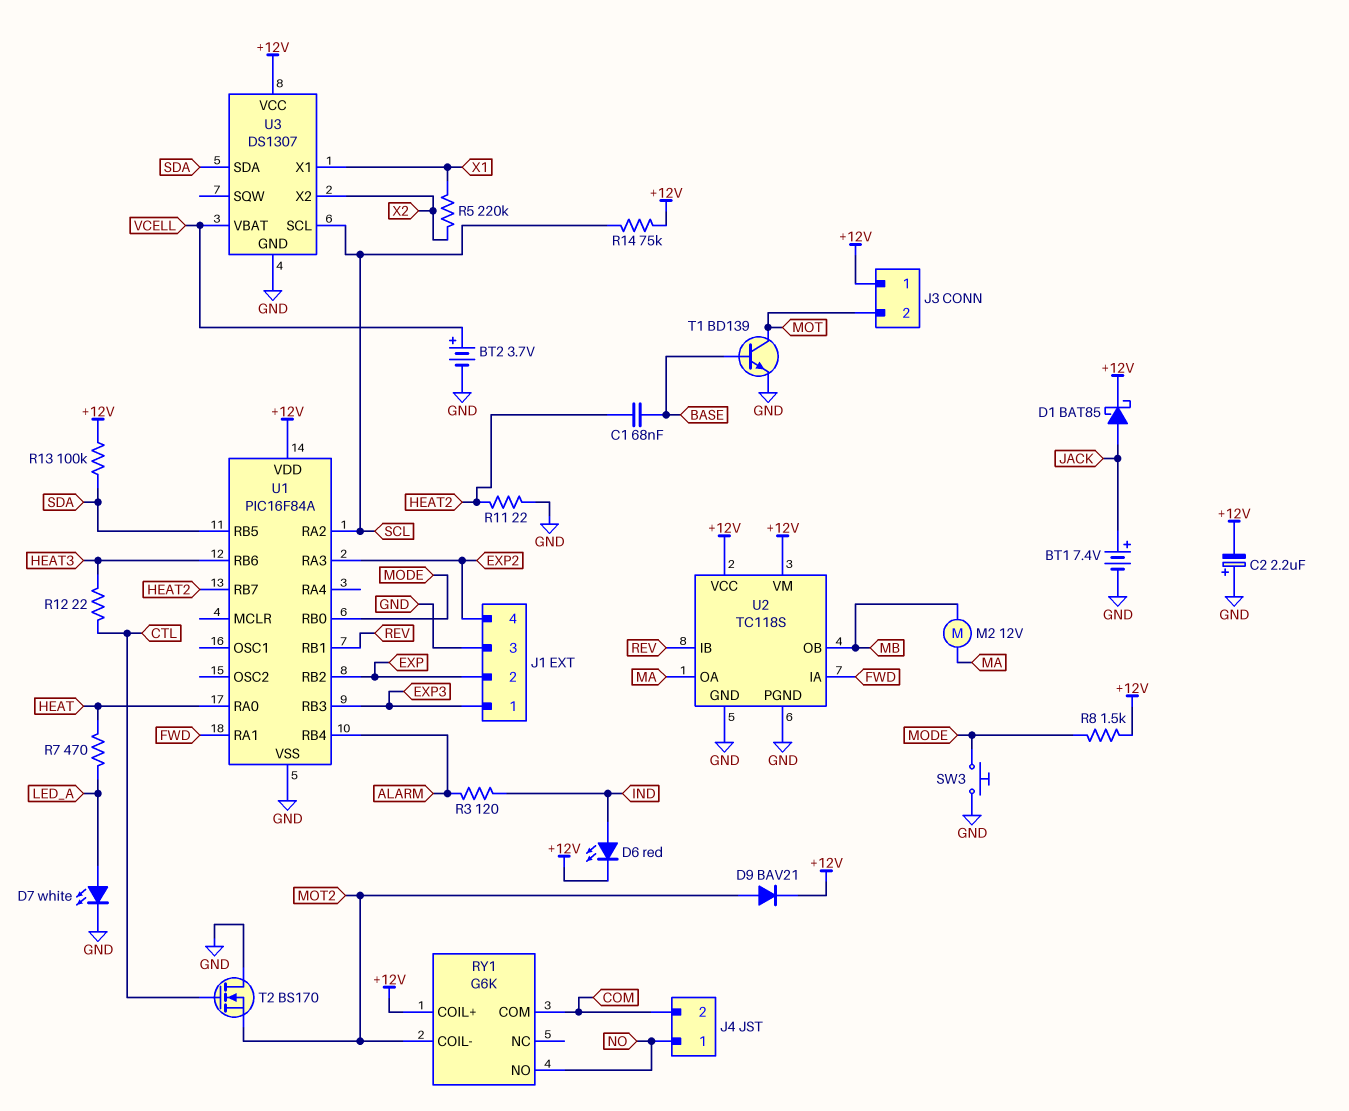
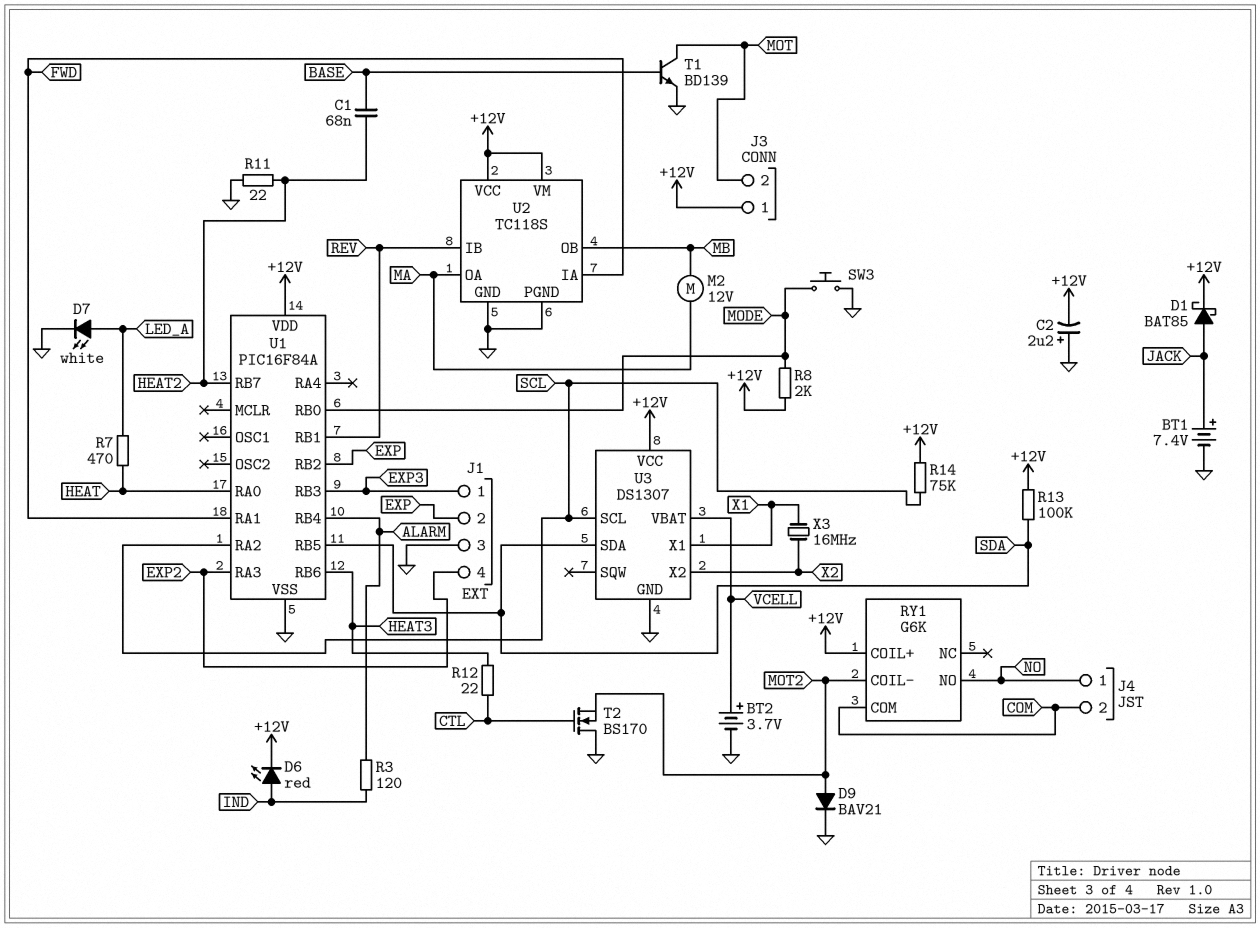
D9: diode BAV21 (A MOT2, K +12V) -> diode BAV21 (A MOT2, K GND)
R5: 220k (X1, X2) -> none
R8: 1.5k (+12V, MODE) -> 2k (+12V, MODE)
X3: none -> 16MHz (X1, X2)

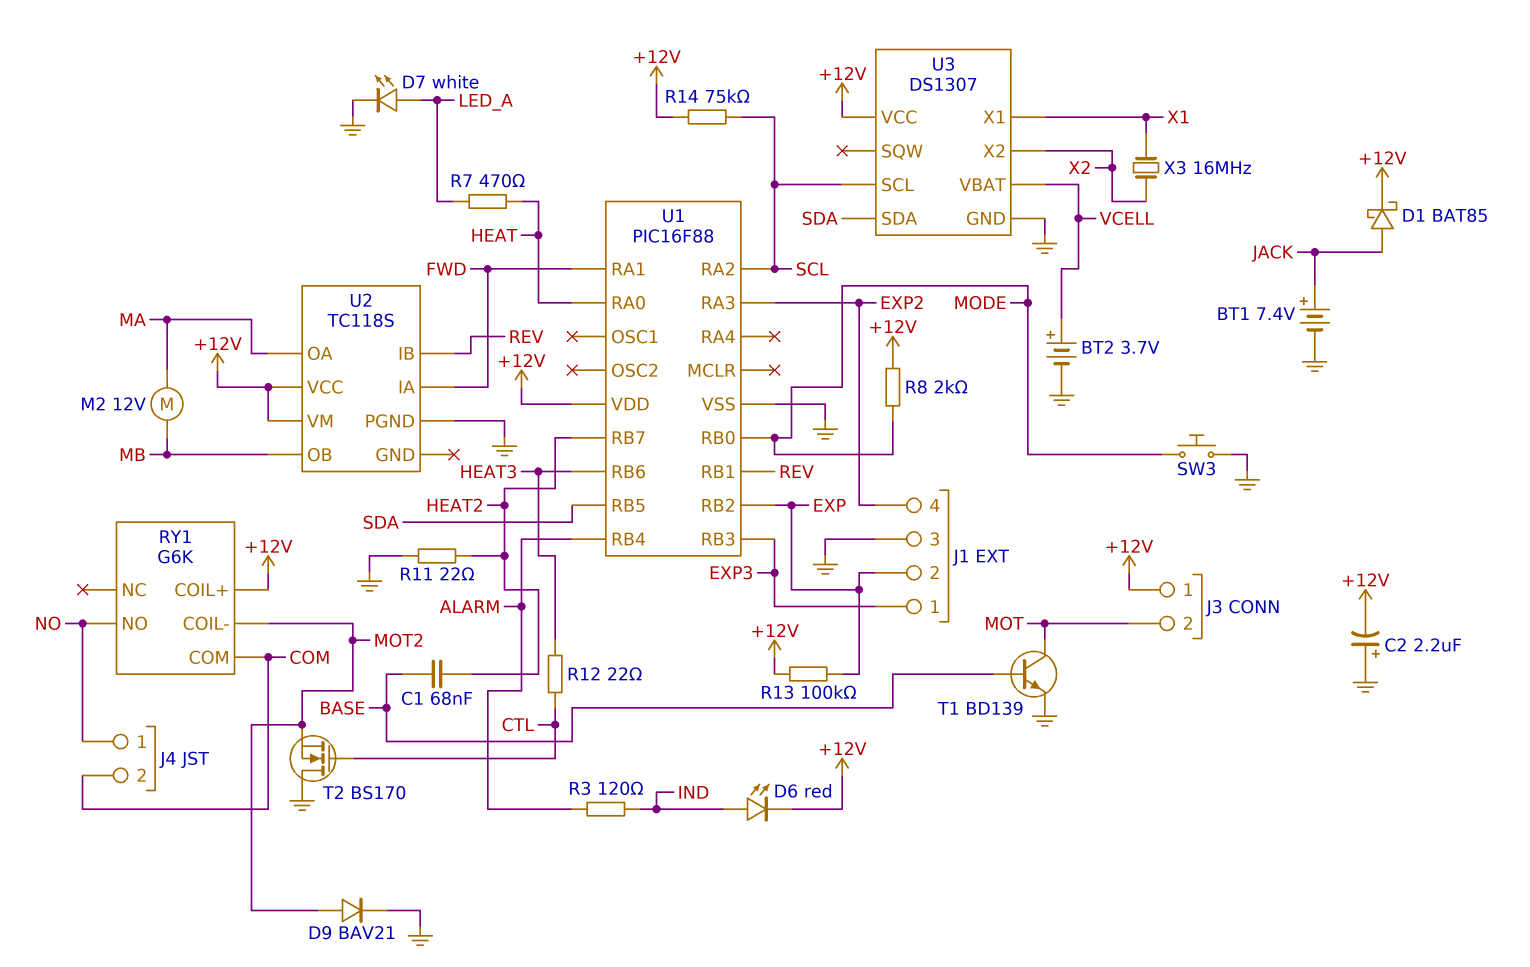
R13: 100k (+12V, SDA) -> 100k (+12V, EXP)
U1: PIC16F84A -> PIC16F88
U2 pin GND: GND -> none

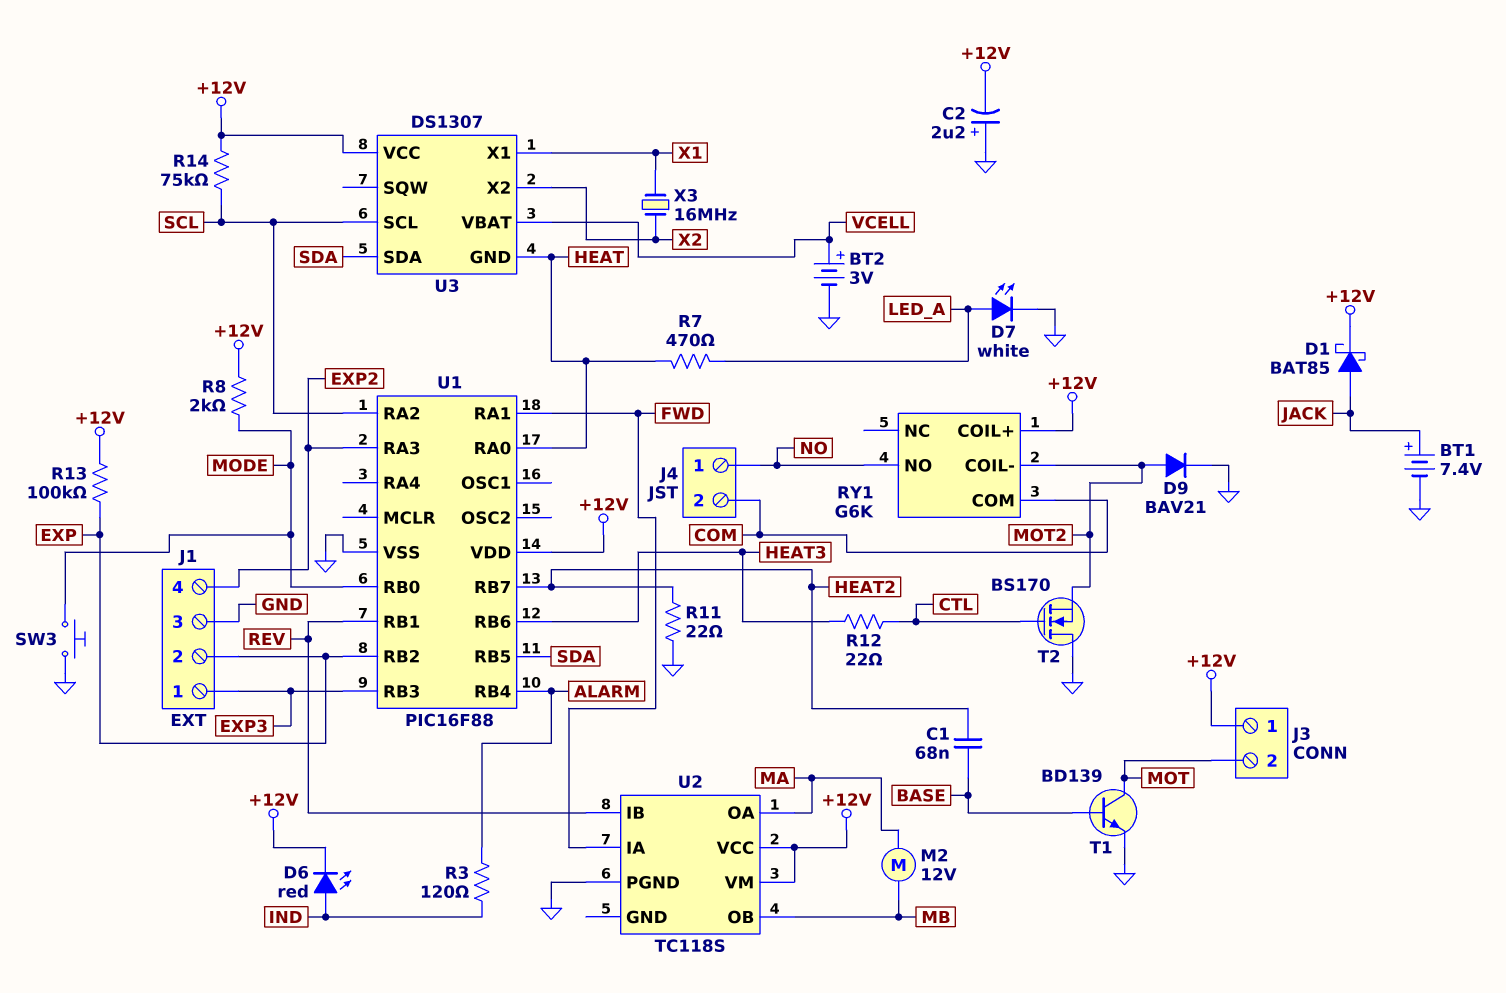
BT2: 3.7V (plus VCELL, minus GND) -> 3V (plus VCELL, minus GND)
U3 pin GND: GND -> HEAT

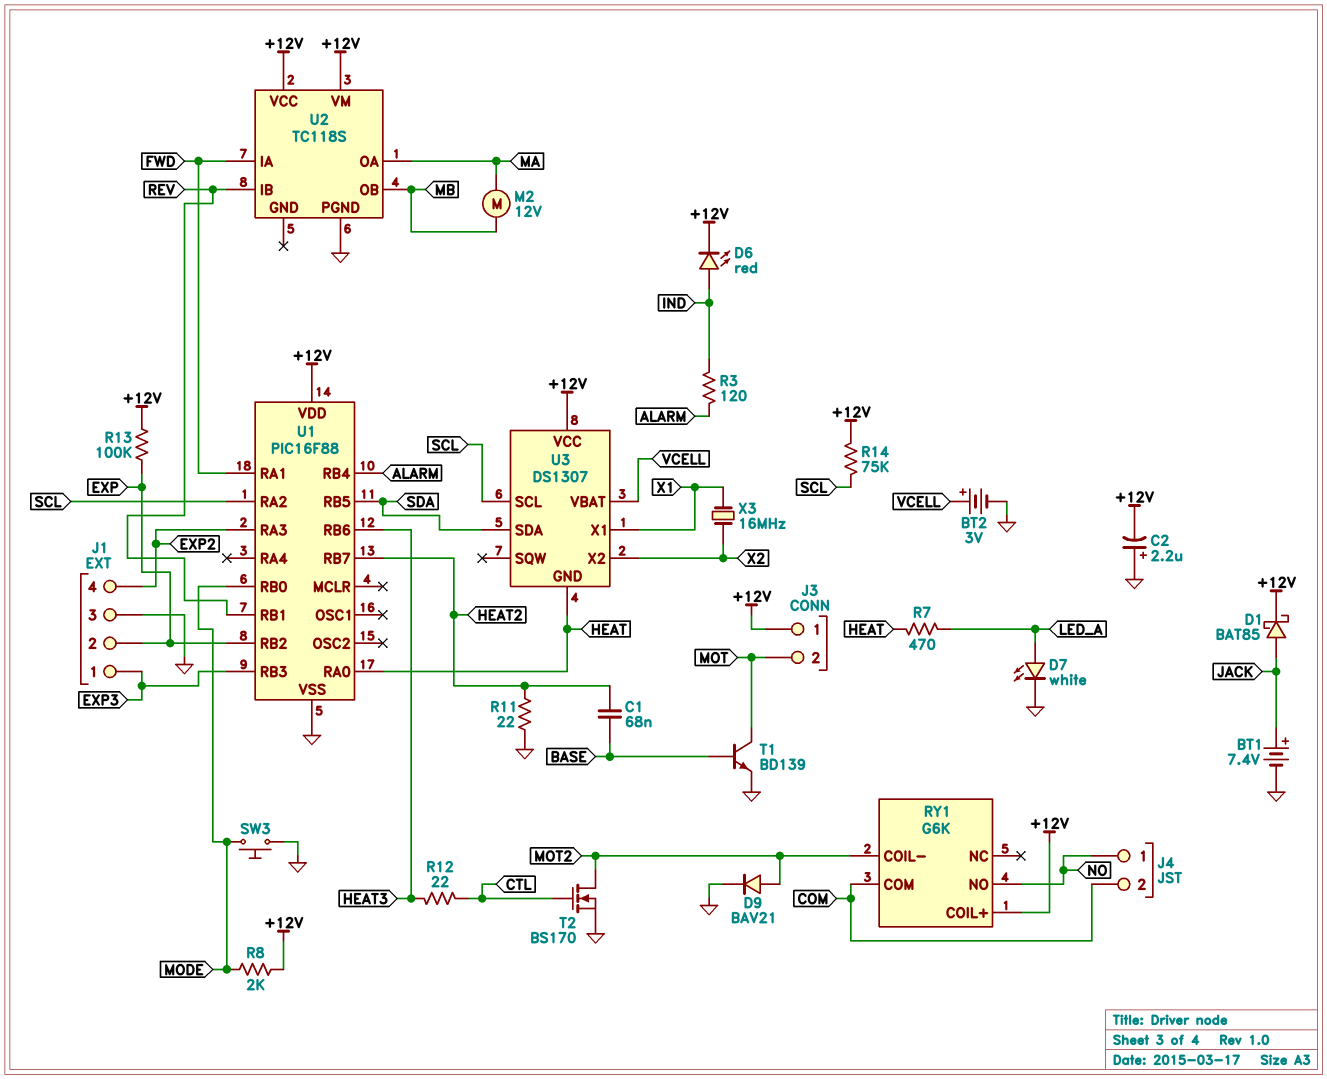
T2: NMOS BS170 (G CTL, D GND, S MOT2) -> NMOS BS170 (G CTL, D MOT2, S GND)

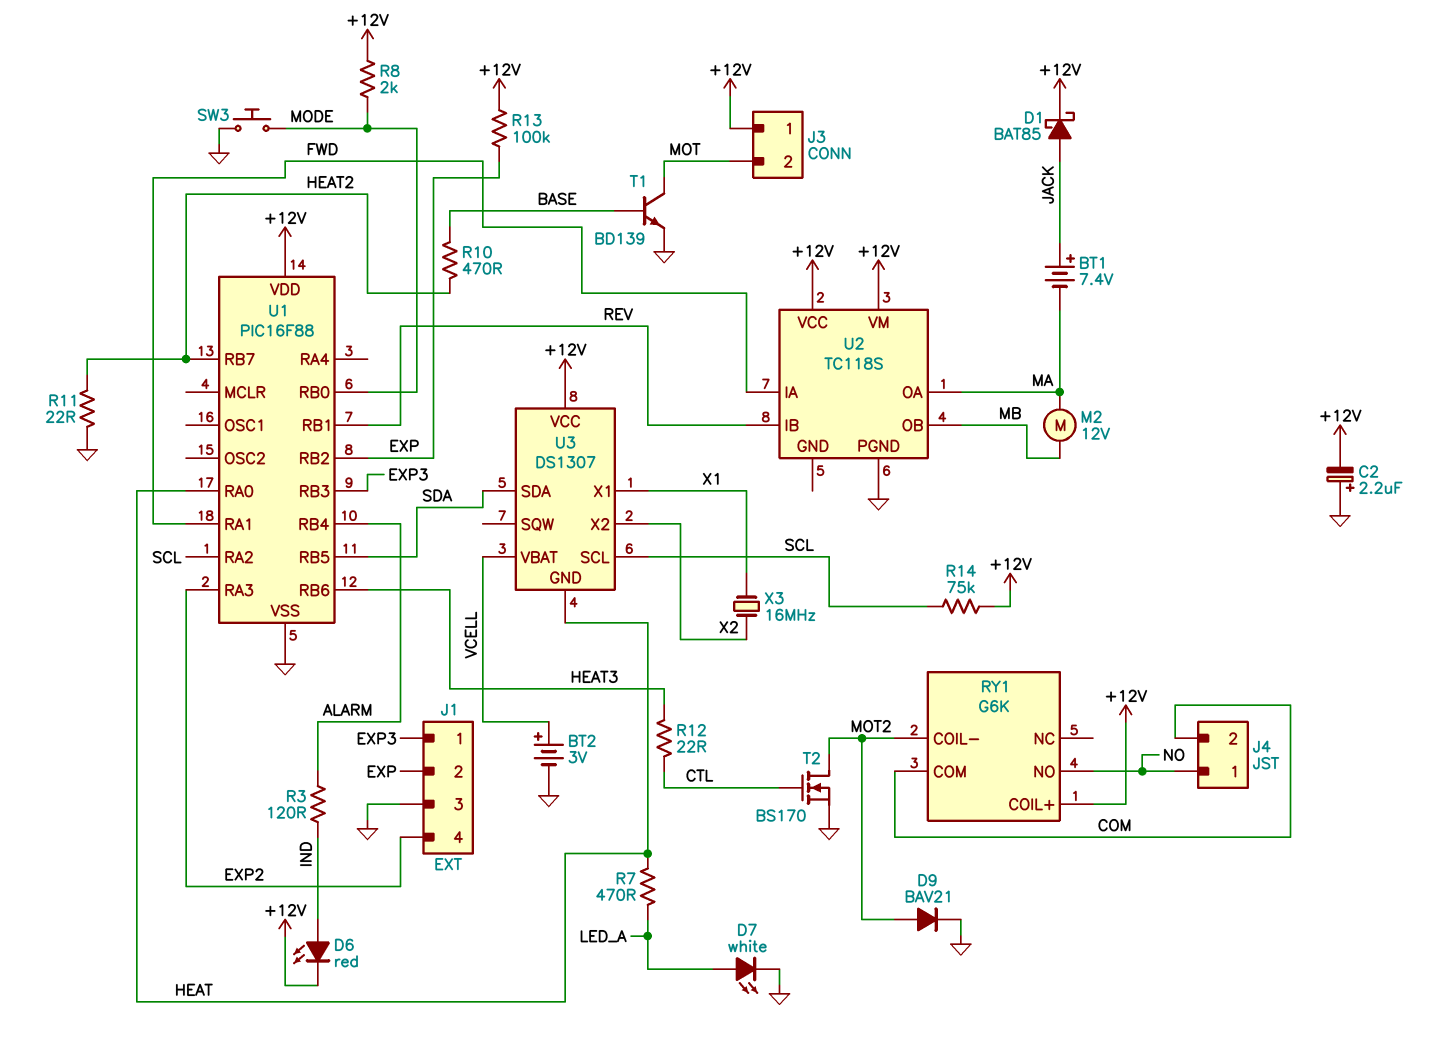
BT1: 7.4V (plus JACK, minus GND) -> 7.4V (plus JACK, minus MA)
C1: 68nF (BASE, HEAT2) -> none
R10: none -> 470 (BASE, HEAT2)

